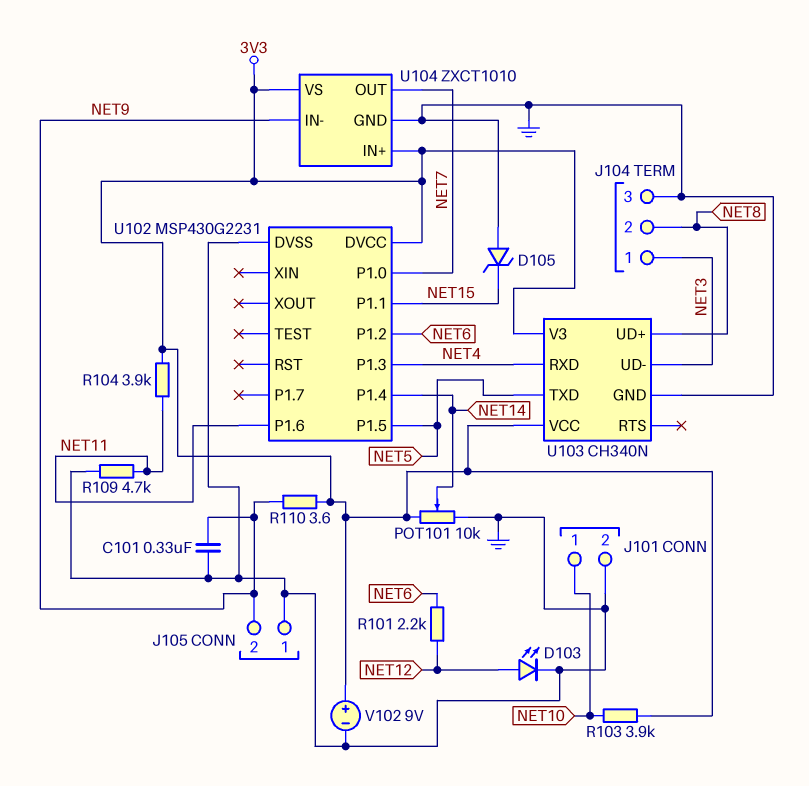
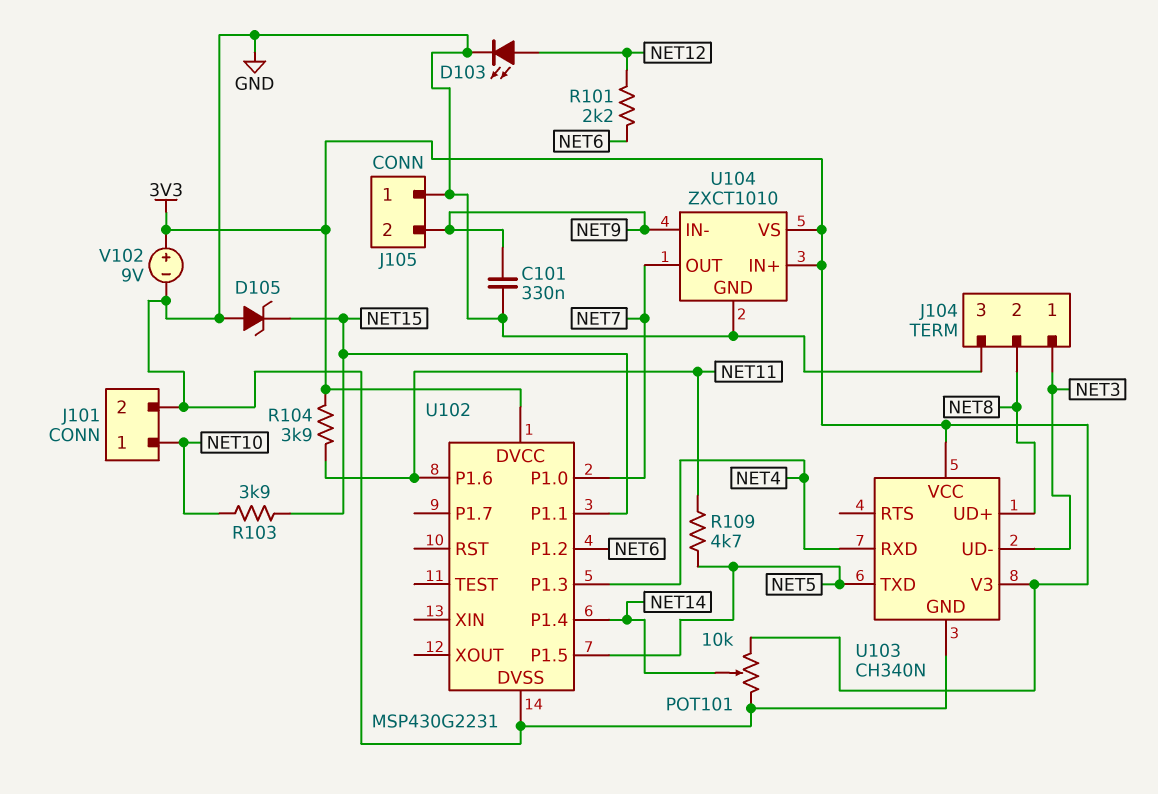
R103: 3.9k (3V3, NET10) -> 3.9k (NET10, NET15)
R109: 4.7k (GND, NET11) -> 4.7k (NET5, NET11)
R110: 3.6 (3V3, NET9) -> none

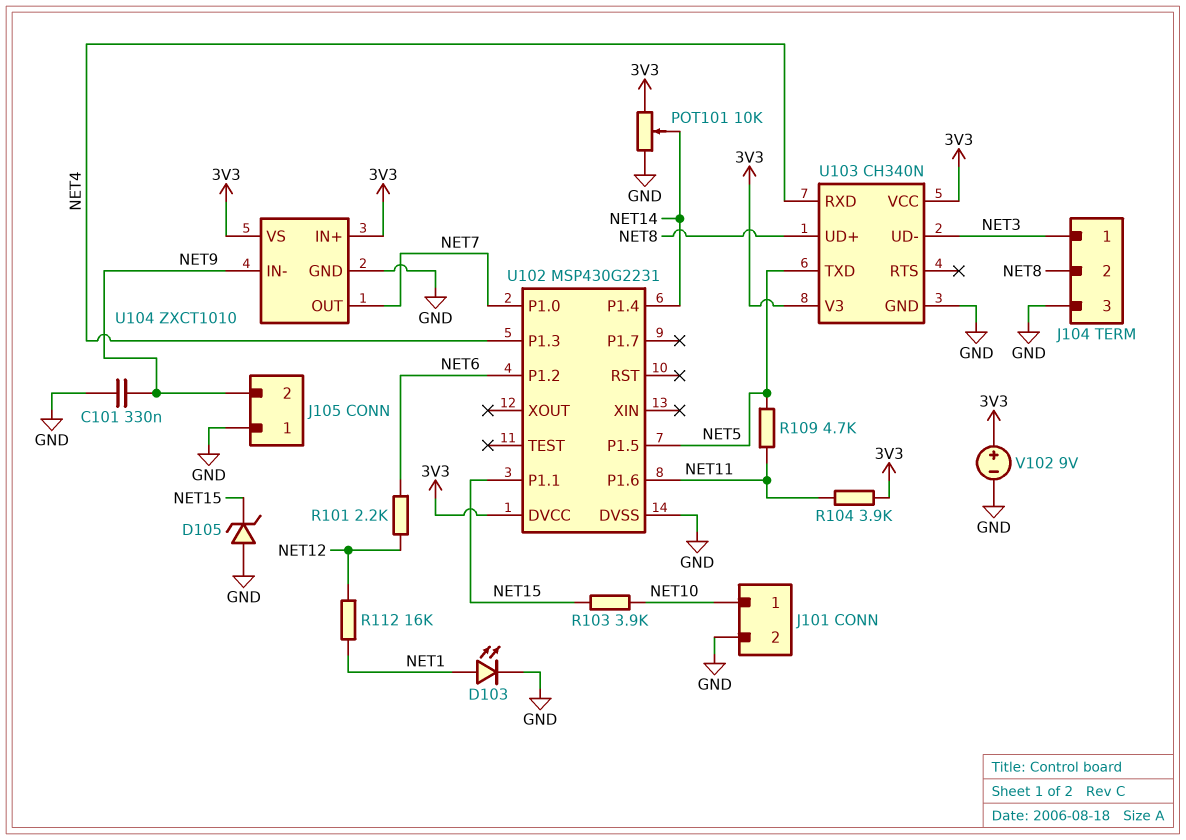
D103: LED (A NET12, K GND) -> LED (A NET1, K GND)
R112: none -> 16k (NET1, NET12)

